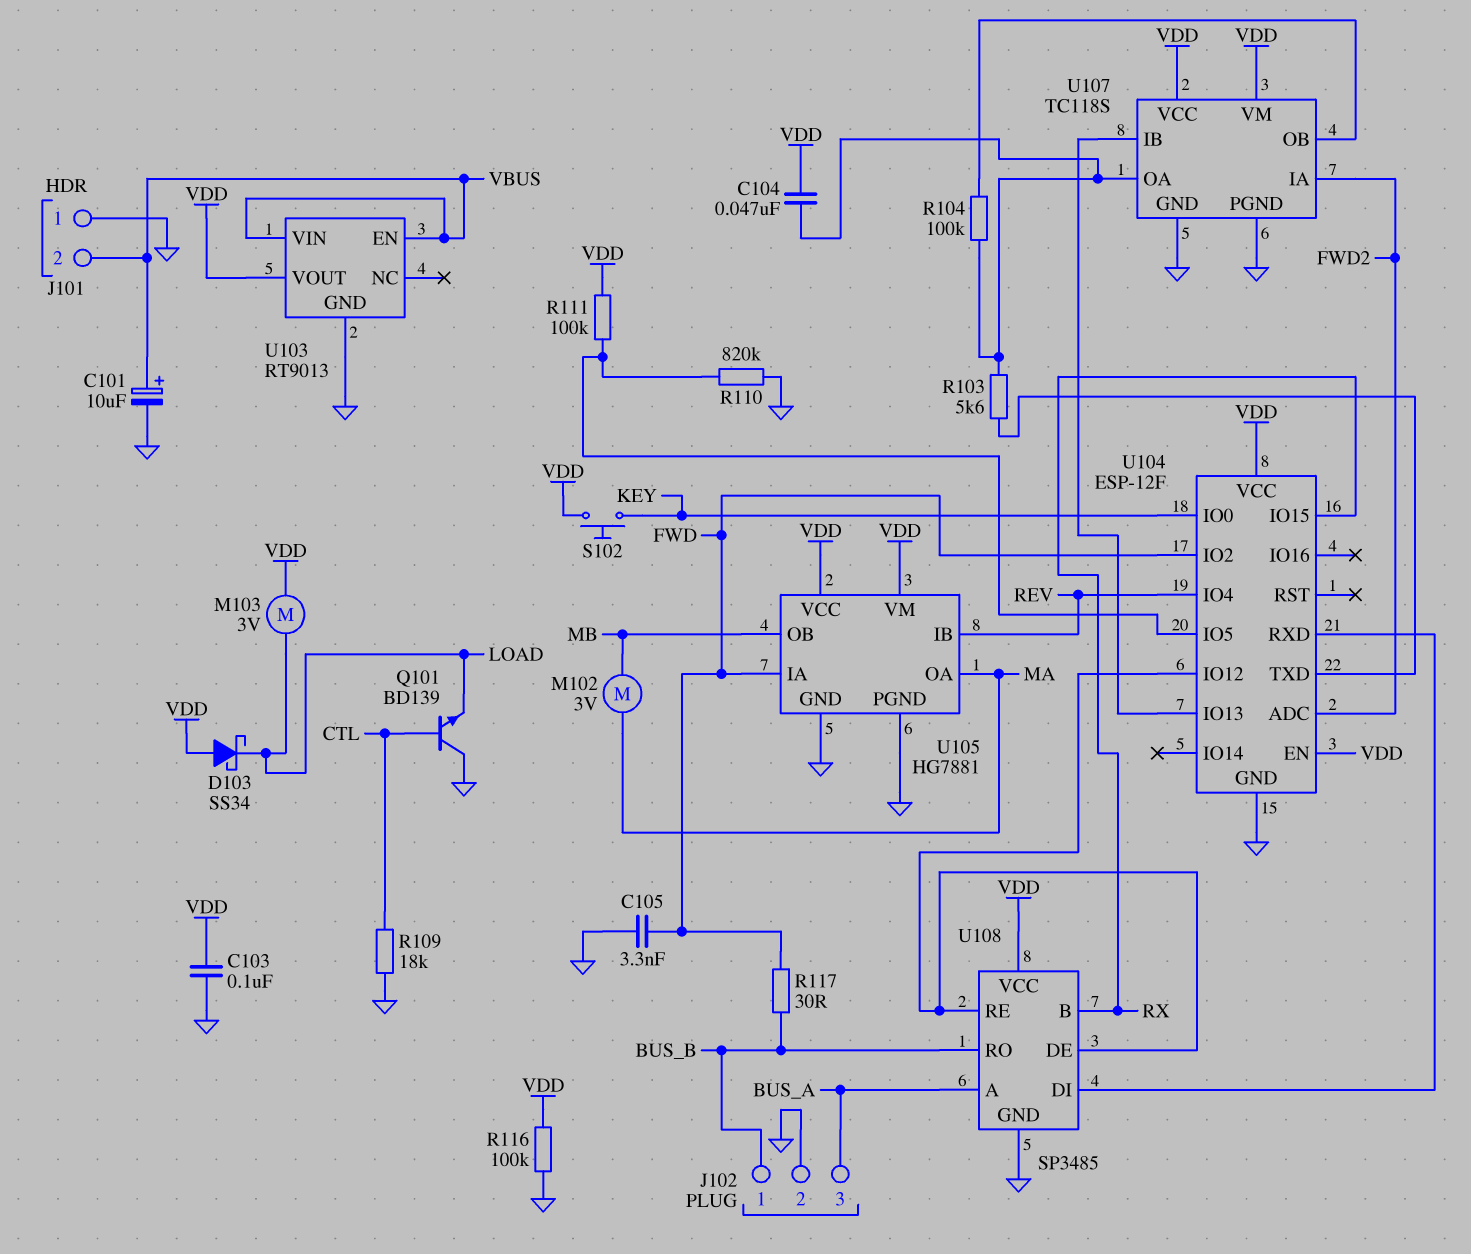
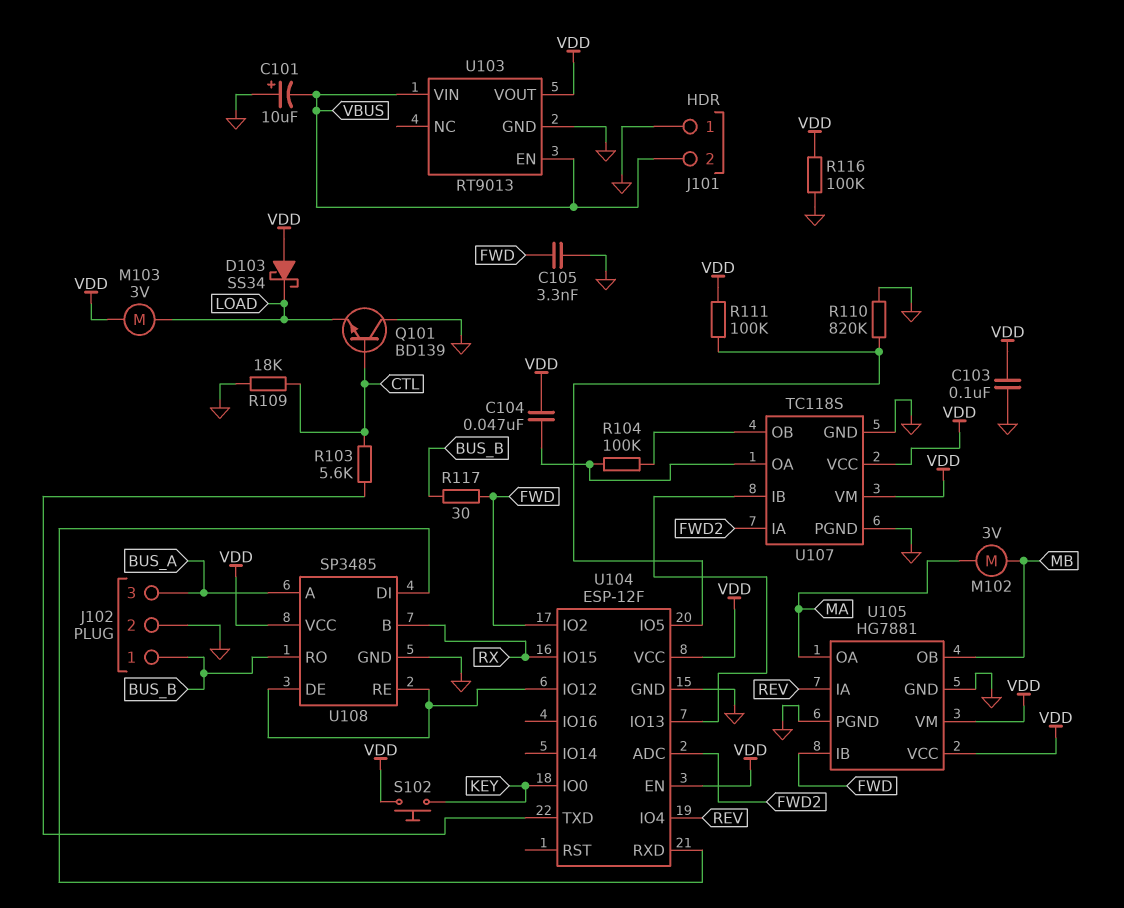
C101: 10uF (plus VBUS, minus GND) -> 10uF (plus GND, minus VBUS)
R103: 5.6k (U104/TXD, U107/OA) -> 5.6k (CTL, U104/TXD)
U105 pin IA: FWD -> REV
U105 pin IB: REV -> FWD

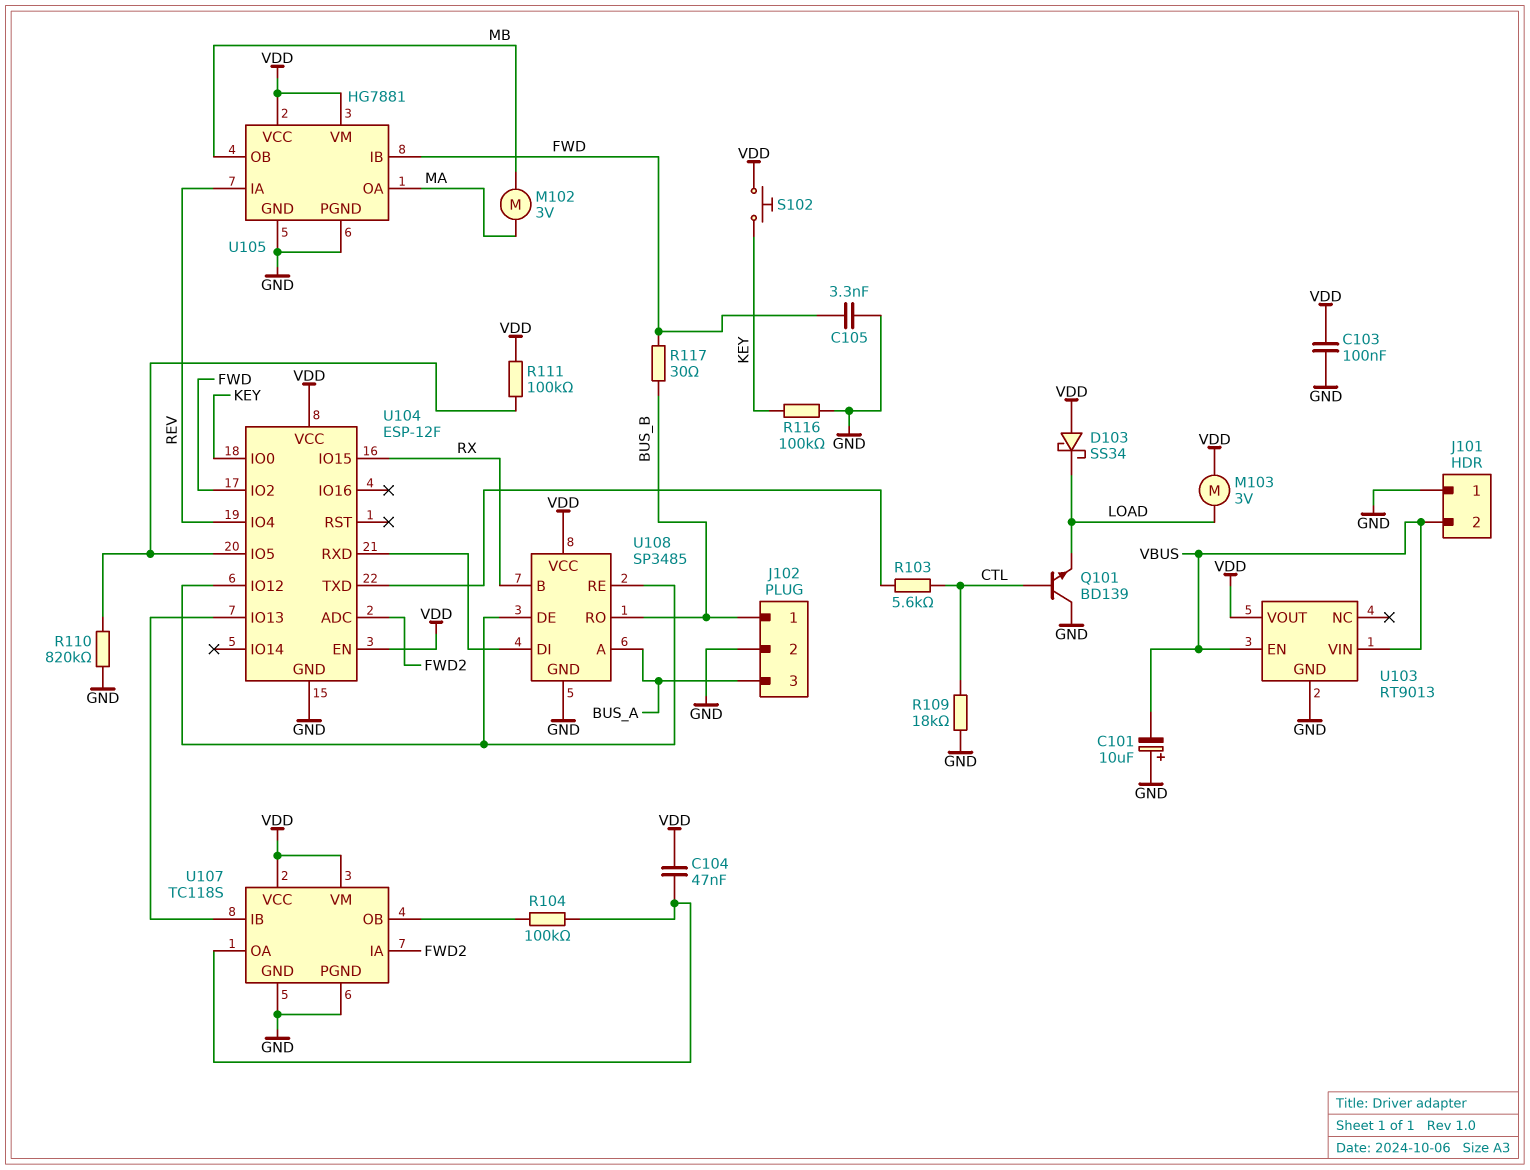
R116: 100k (GND, VDD) -> 100k (GND, KEY)

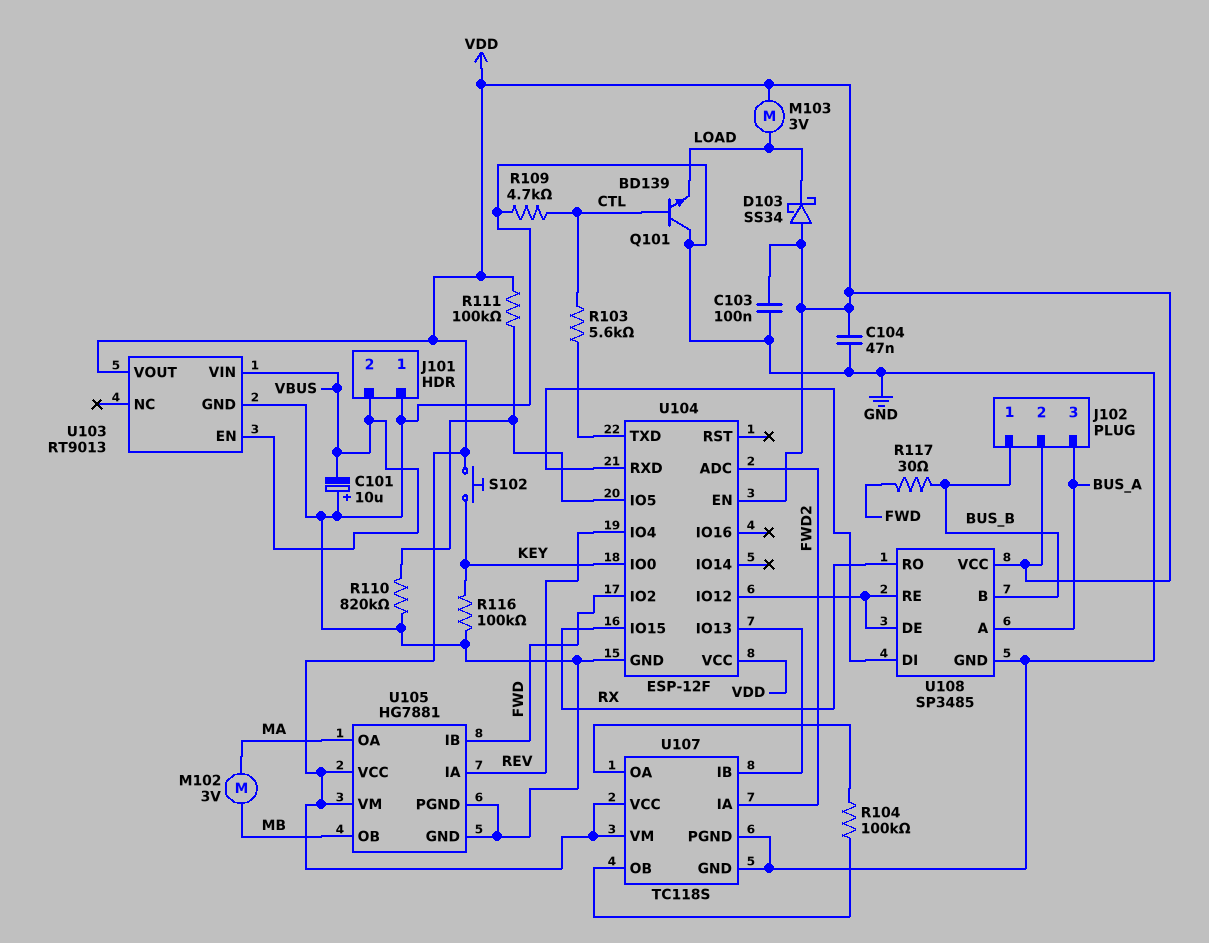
C104: 47nF (U107/OA, VDD) -> 47nF (GND, VDD)
C105: 3.3nF (FWD, GND) -> none
J102 pin 2: GND -> VDD
R109: 18k (CTL, GND) -> 4.7k (CTL, GND)
U108 pin B: RX -> BUS_B
U108 pin RO: BUS_B -> RX

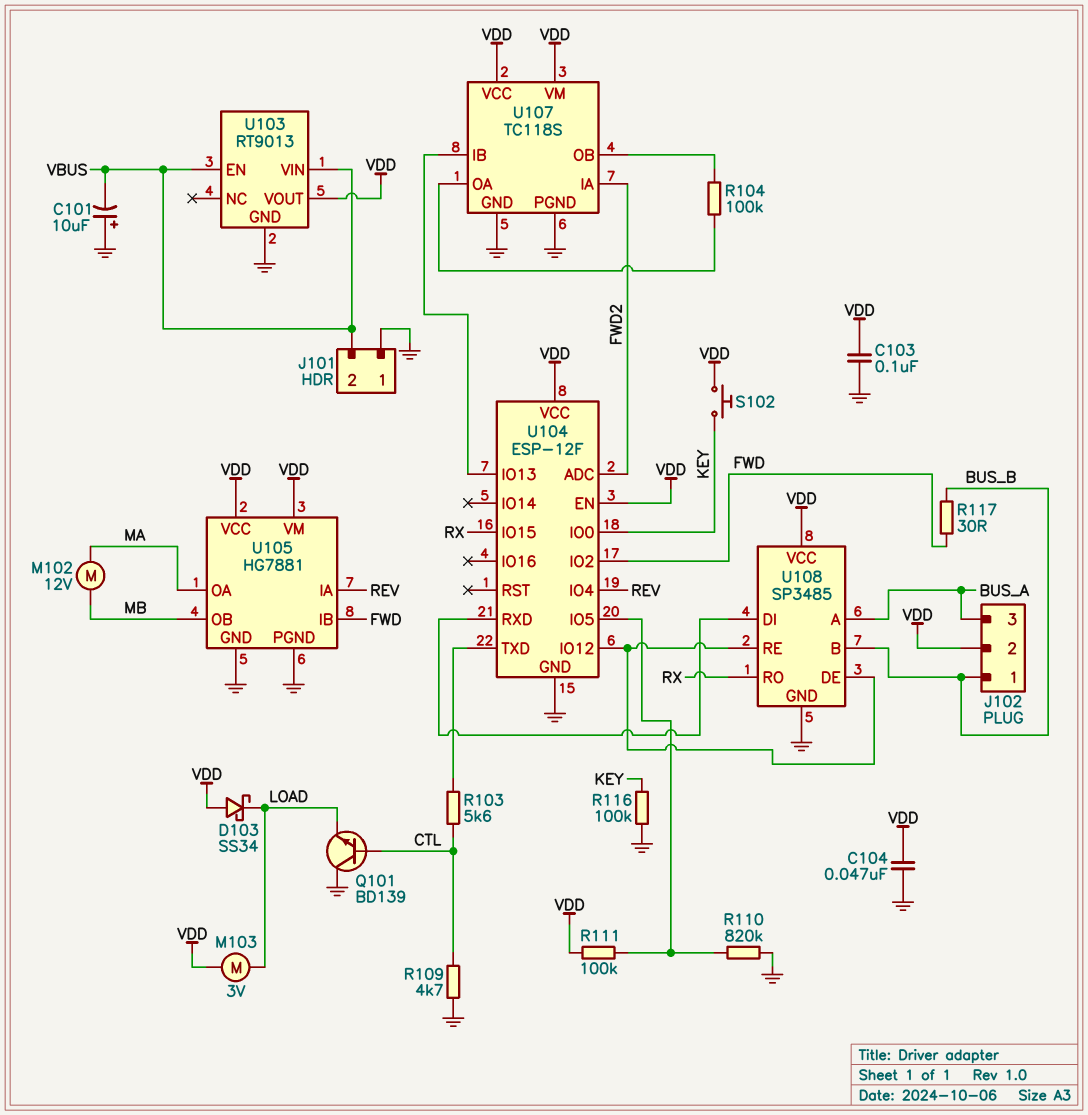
M102: motor 3V (MA, MB) -> motor 12V (MA, MB)

